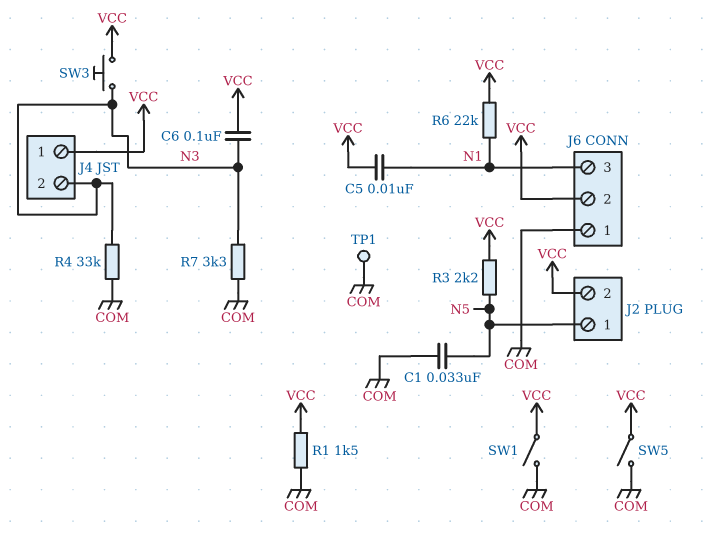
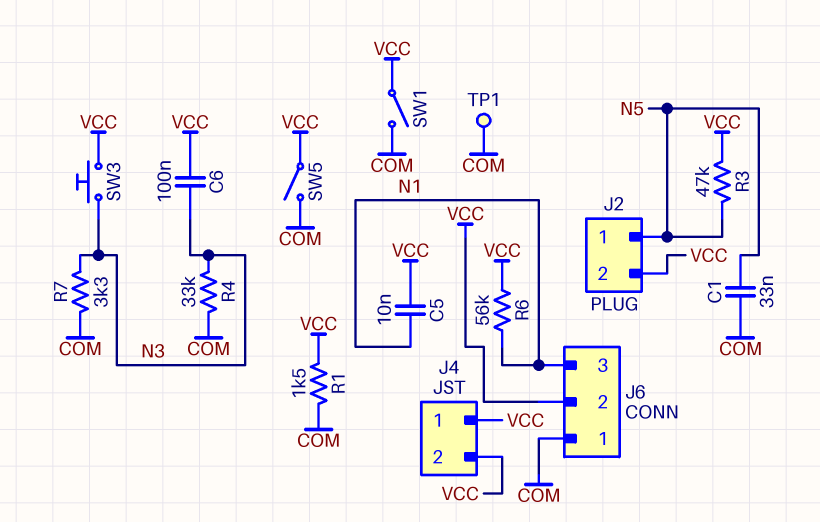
J4 pin 2: N3 -> VCC
R3: 2.2k (N5, VCC) -> 47k (N5, VCC)
R6: 22k (N1, VCC) -> 56k (N1, VCC)

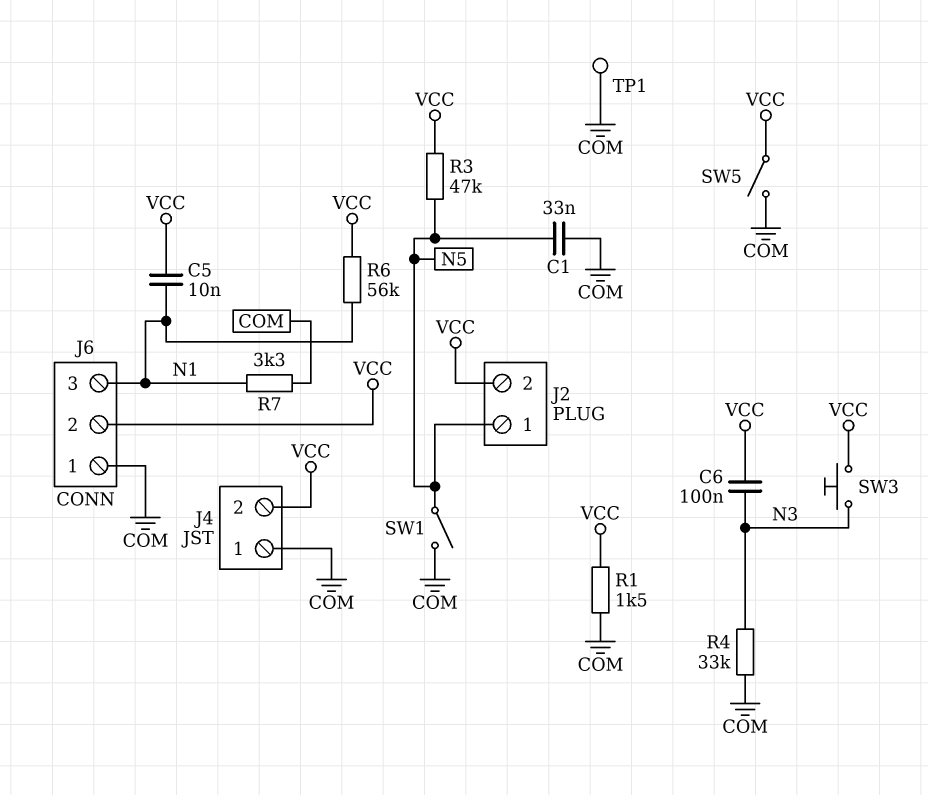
J4 pin 1: VCC -> COM
R7: 3.3k (COM, N3) -> 3.3k (COM, N1)
SW1: switch (COM, VCC) -> switch (COM, N5)

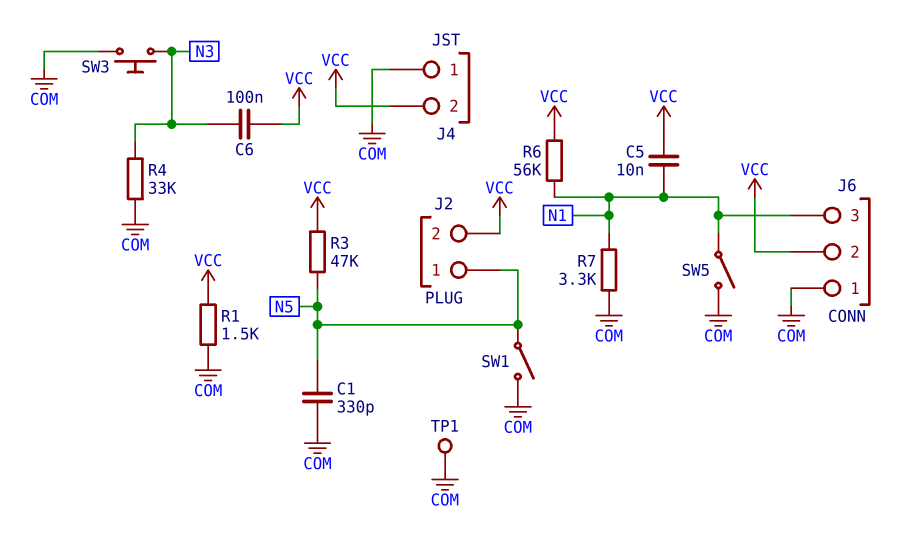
C1: 33nF (COM, N5) -> 330pF (COM, N5)
SW3: button (N3, VCC) -> button (COM, N3)
SW5: switch (COM, VCC) -> switch (COM, N1)

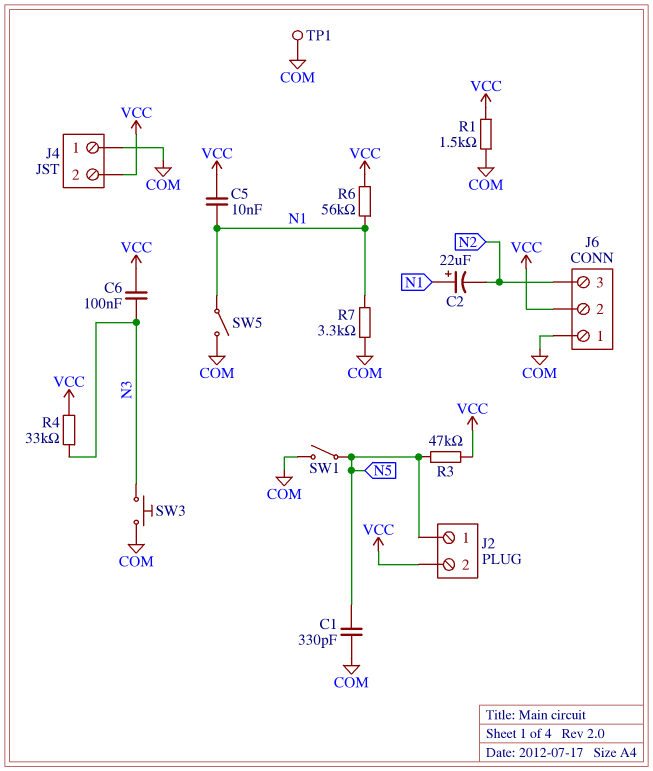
C2: none -> 22uF (plus N1, minus N2)
J6 pin 3: N1 -> N2
R4: 33k (COM, N3) -> 33k (N3, VCC)

